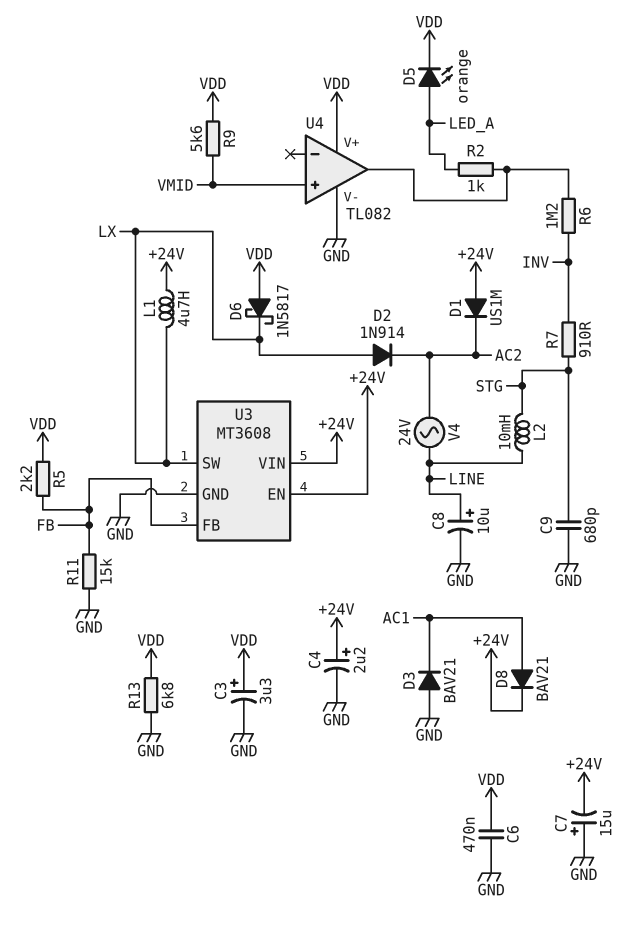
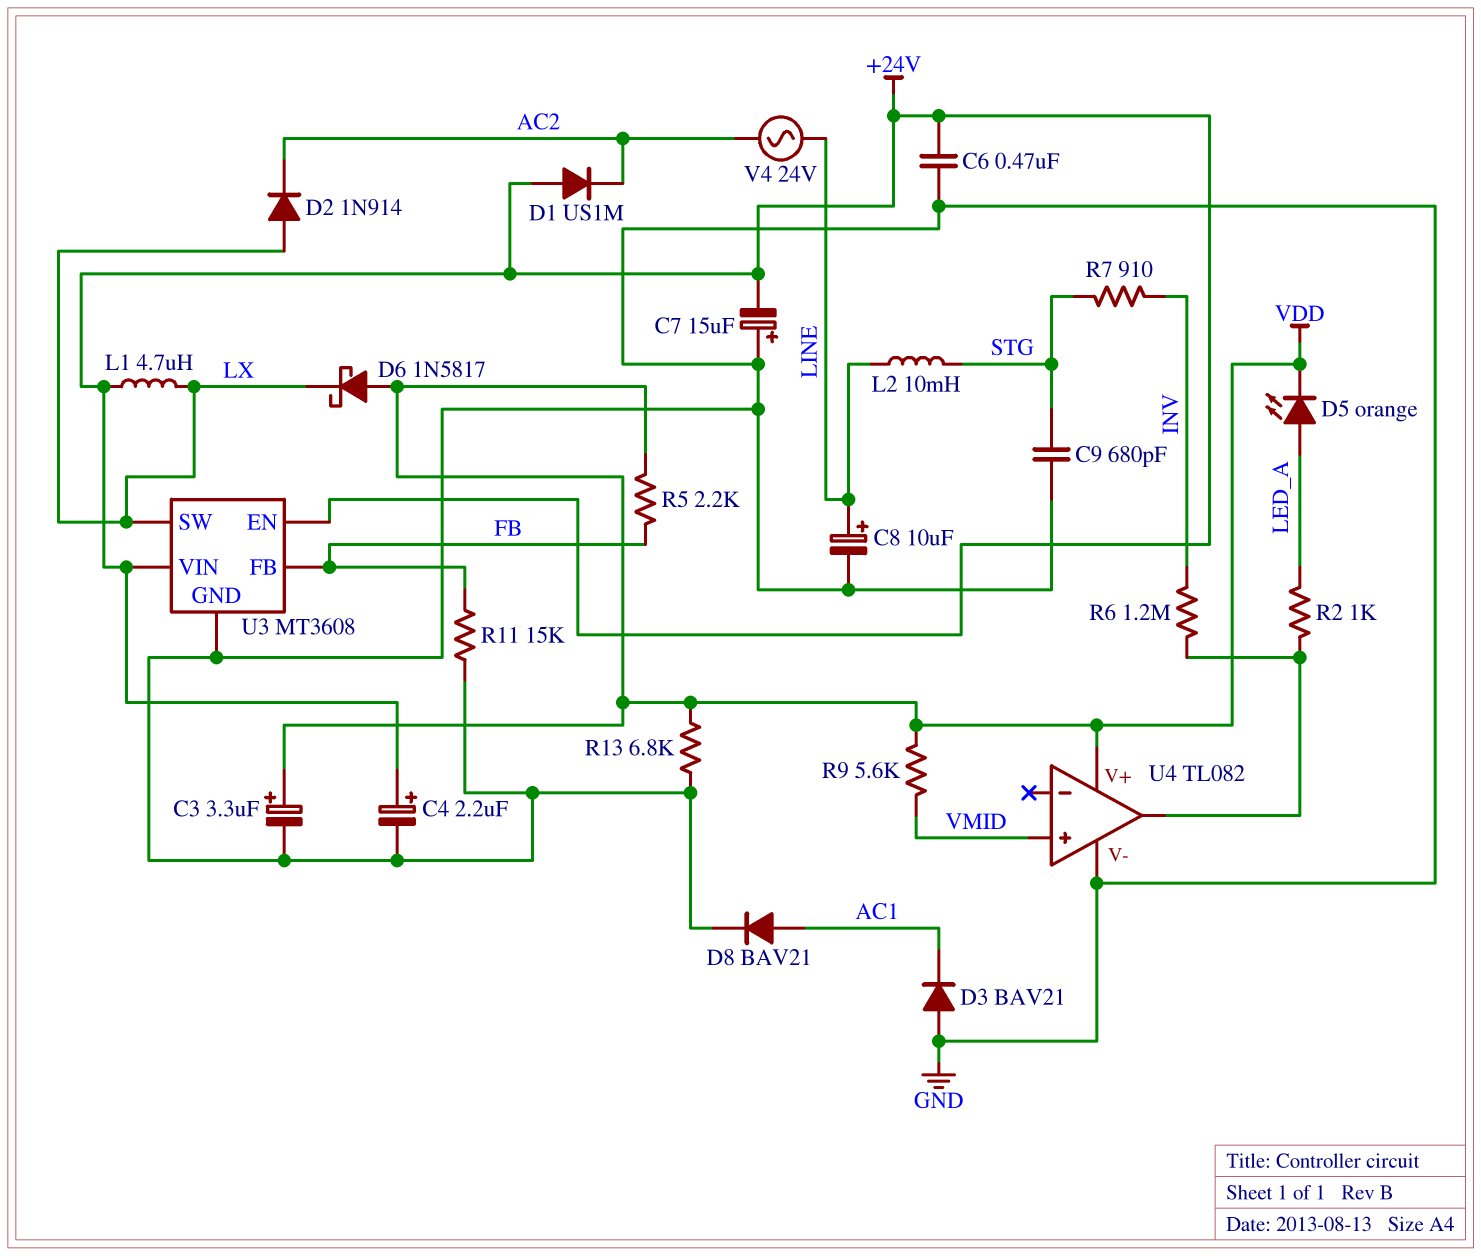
C6: 470nF (GND, VDD) -> 470nF (+24V, GND)
D8: diode BAV21 (A AC1, K +24V) -> diode BAV21 (A AC1, K GND)

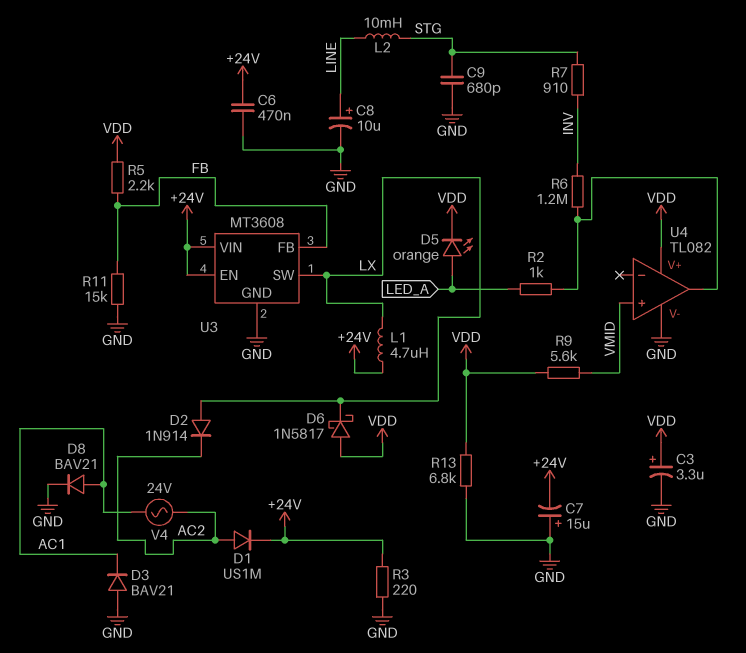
C4: 2.2uF (plus +24V, minus GND) -> none
D1: diode US1M (A +24V, K AC2) -> diode US1M (A AC2, K +24V)
R3: none -> 220 (+24V, GND)
V4: AC 24V (AC2, LINE) -> AC 24V (AC1, AC2)

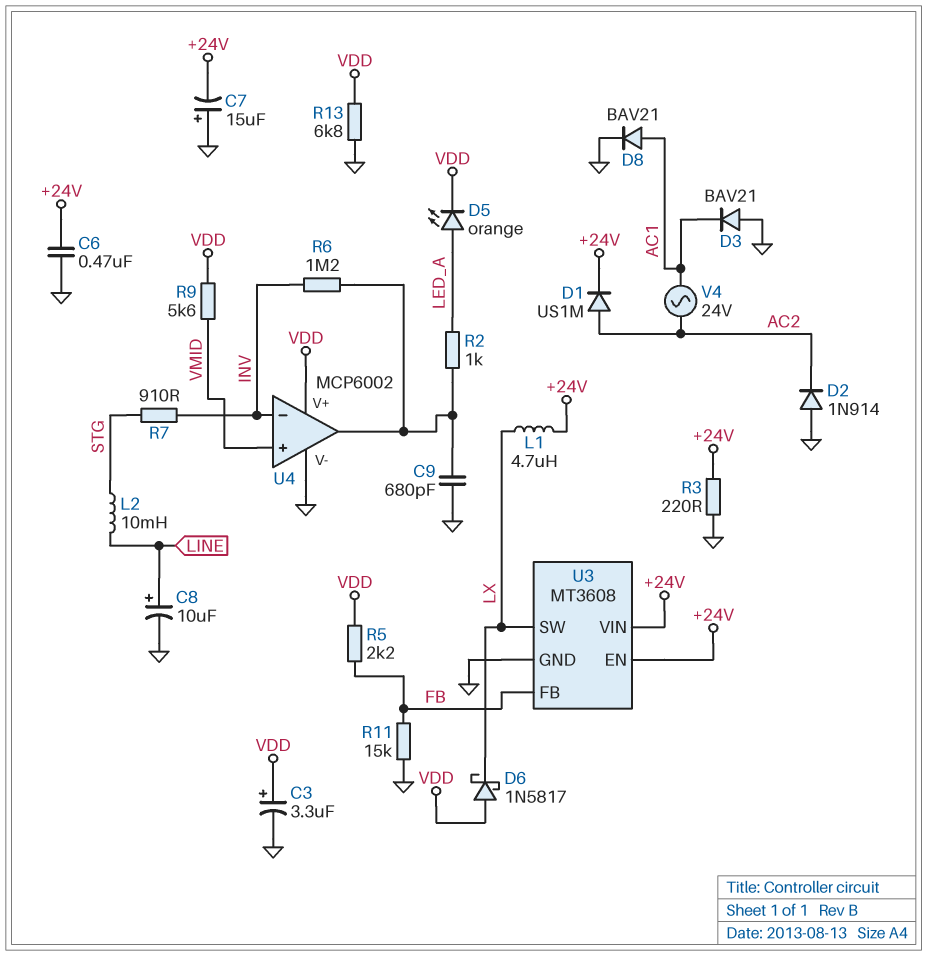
C9: 680pF (GND, STG) -> 680pF (GND, U4/out)
D2: diode 1N914 (A LX, K AC2) -> diode 1N914 (A GND, K AC2)
U4: TL082 -> MCP6002
U4 pin in-: none -> INV

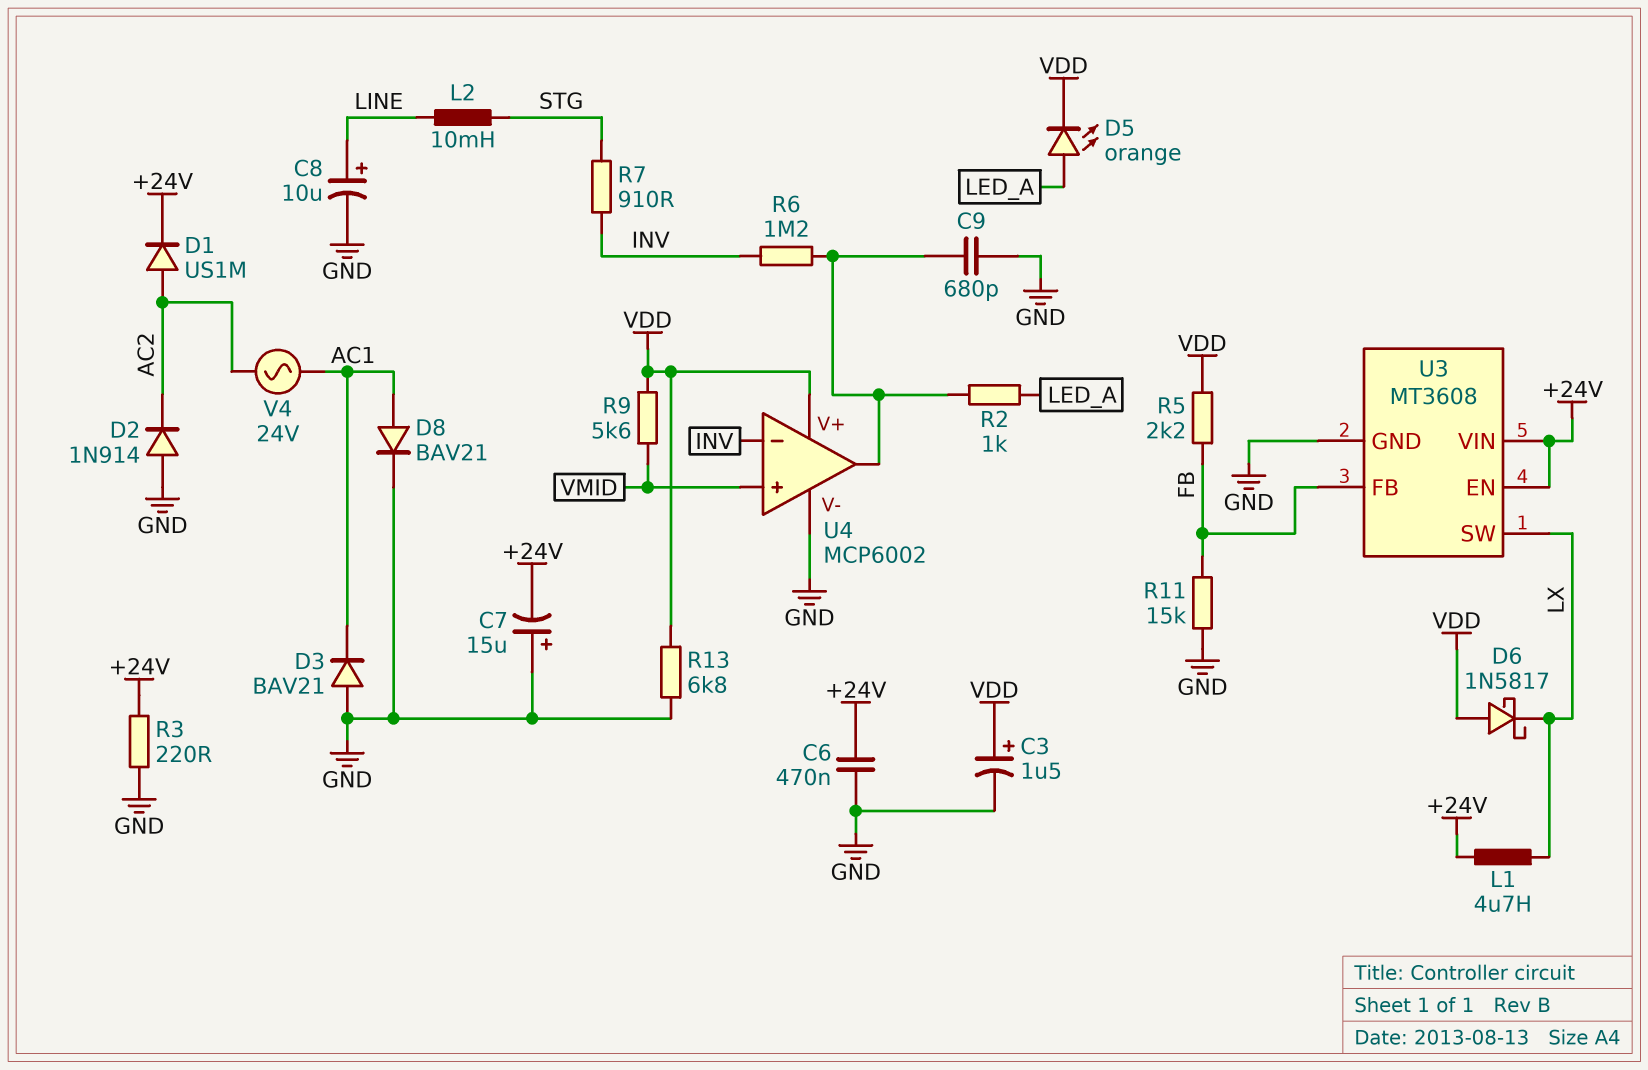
C3: 3.3uF (plus VDD, minus GND) -> 1.5uF (plus VDD, minus GND)

